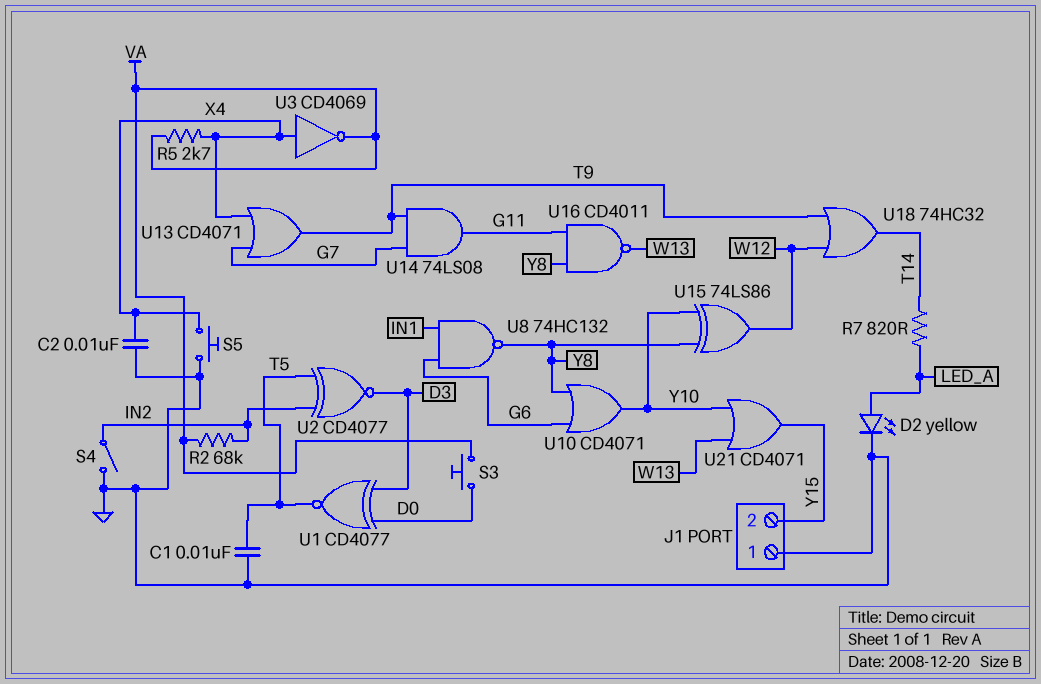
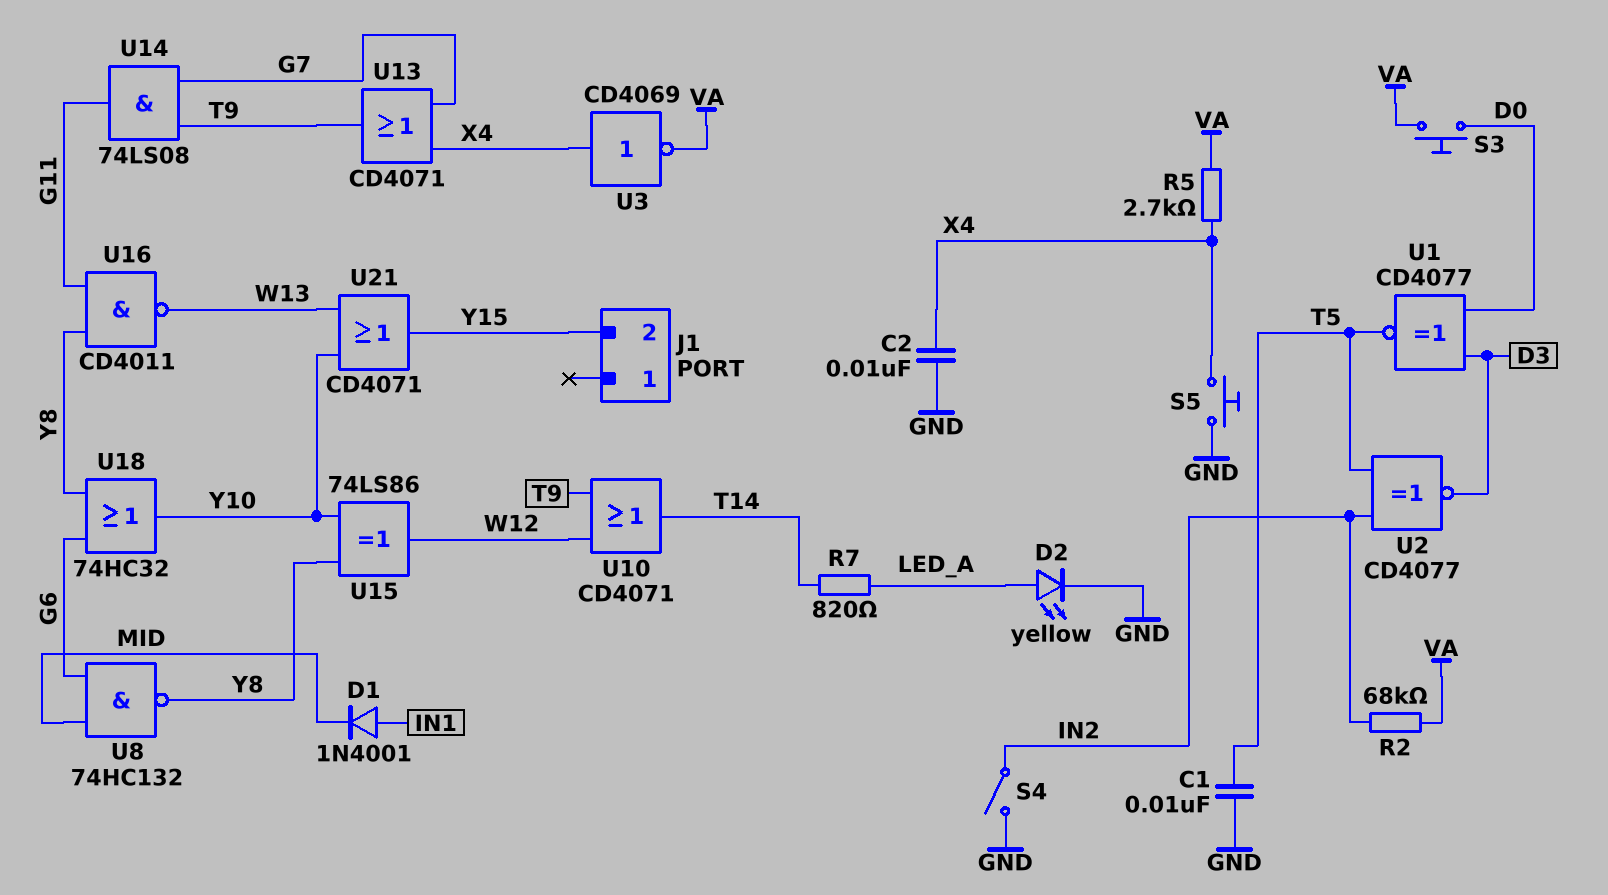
D1: none -> diode 1N4001 (A IN1, K MID)
J1 pin 1: GND -> none
U8: NAND 74HC132 (in G6, in IN1, out Y8) -> NAND 74HC132 (in G6, in MID, out Y8)
U10: OR CD4071 (in G6, in Y8, out Y10) -> OR CD4071 (in T9, in W12, out T14)
U18: OR 74HC32 (in T9, in W12, out T14) -> OR 74HC32 (in G6, in Y8, out Y10)

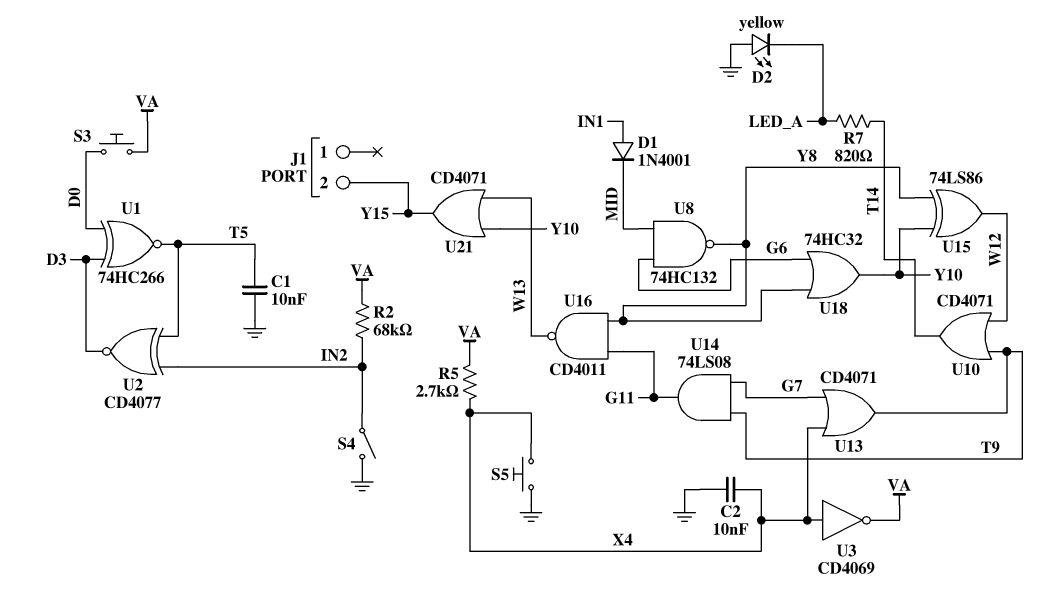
D2: LED yellow (A LED_A, K GND) -> LED yellow (A GND, K LED_A)
U1: XNOR CD4077 (in D0, in D3, out T5) -> XNOR 74HC266 (in D0, in D3, out T5)

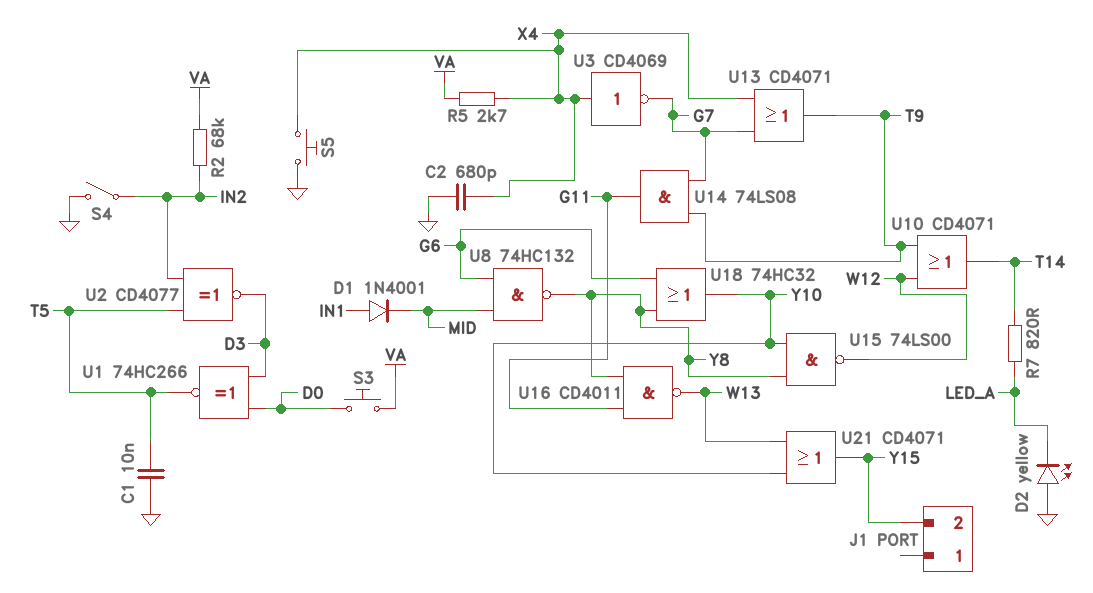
C2: 10nF (GND, X4) -> 680pF (GND, X4)
U3: NOT CD4069 (in X4, out VA) -> NOT CD4069 (in X4, out G7)
U15: XOR 74LS86 (in Y8, in Y10, out W12) -> NAND 74LS00 (in Y8, in Y10, out W12)

